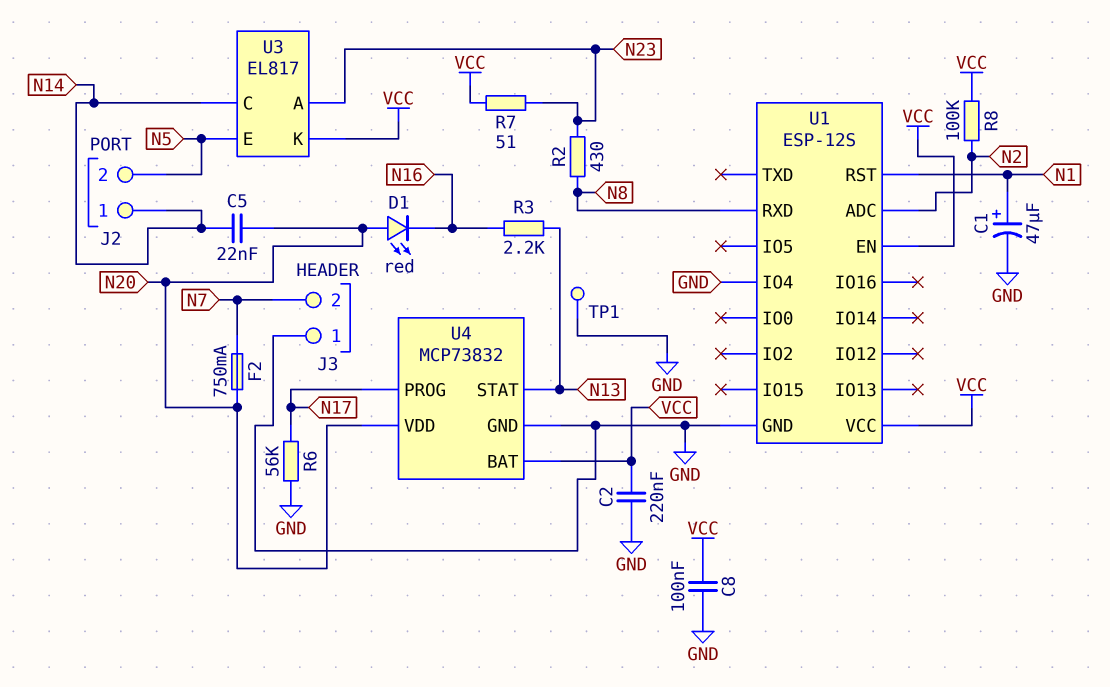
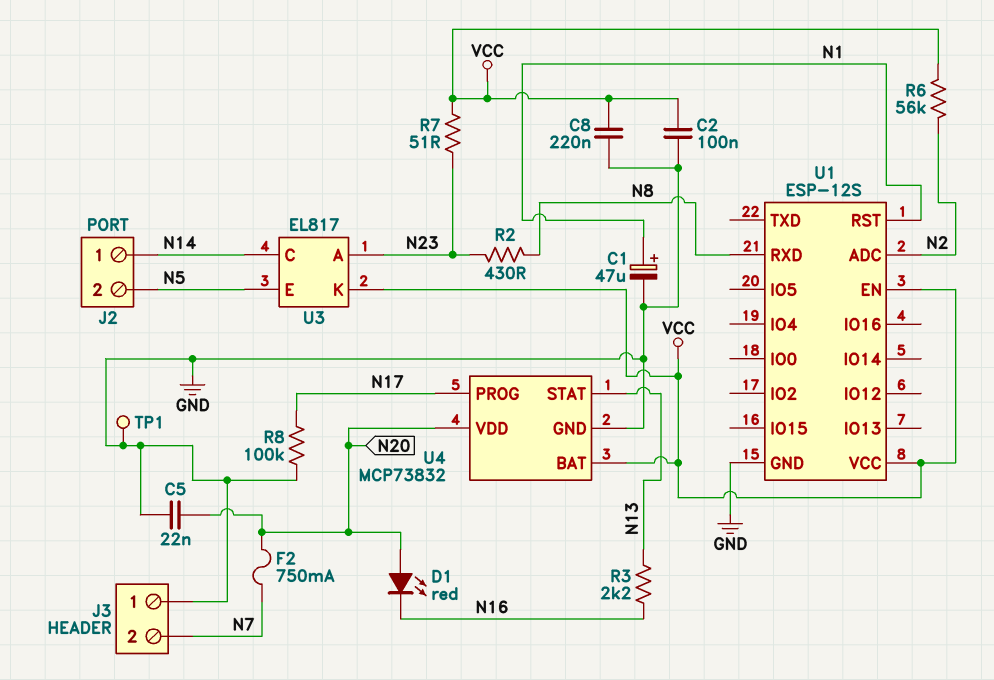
C2: 220nF (GND, VCC) -> 100nF (GND, VCC)
C5: 22nF (N14, N20) -> 22nF (GND, N20)
C8: 100nF (GND, VCC) -> 220nF (GND, VCC)
R6: 56k (GND, N17) -> 56k (N2, VCC)
R8: 100k (N2, VCC) -> 100k (GND, N17)
U1 pin IO4: GND -> none

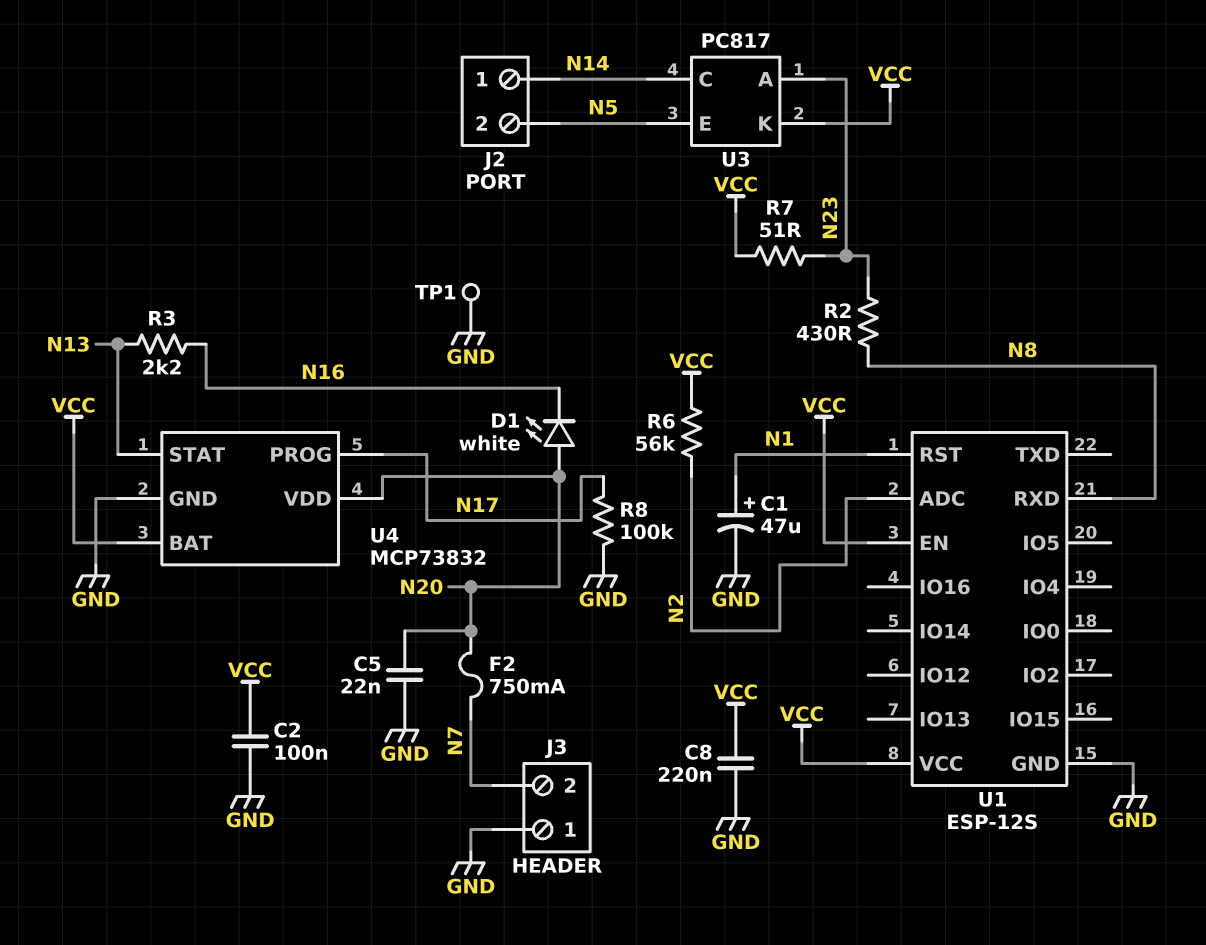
D1: LED red (A N20, K N16) -> LED white (A N20, K N16)
U3: EL817 -> PC817

